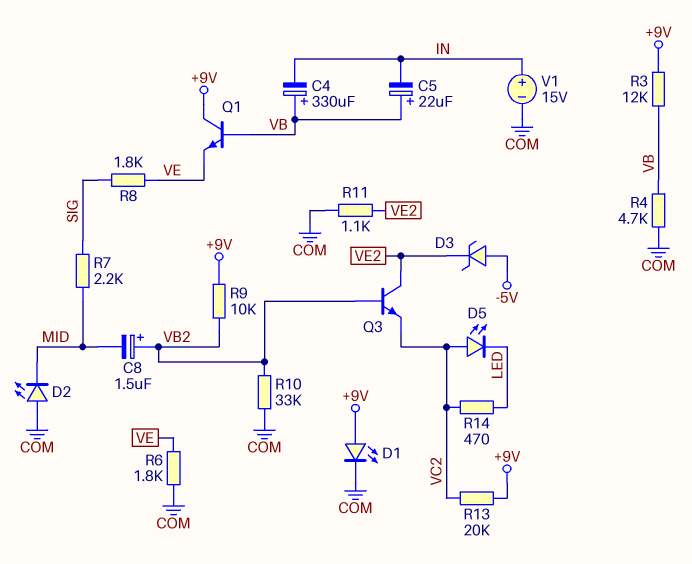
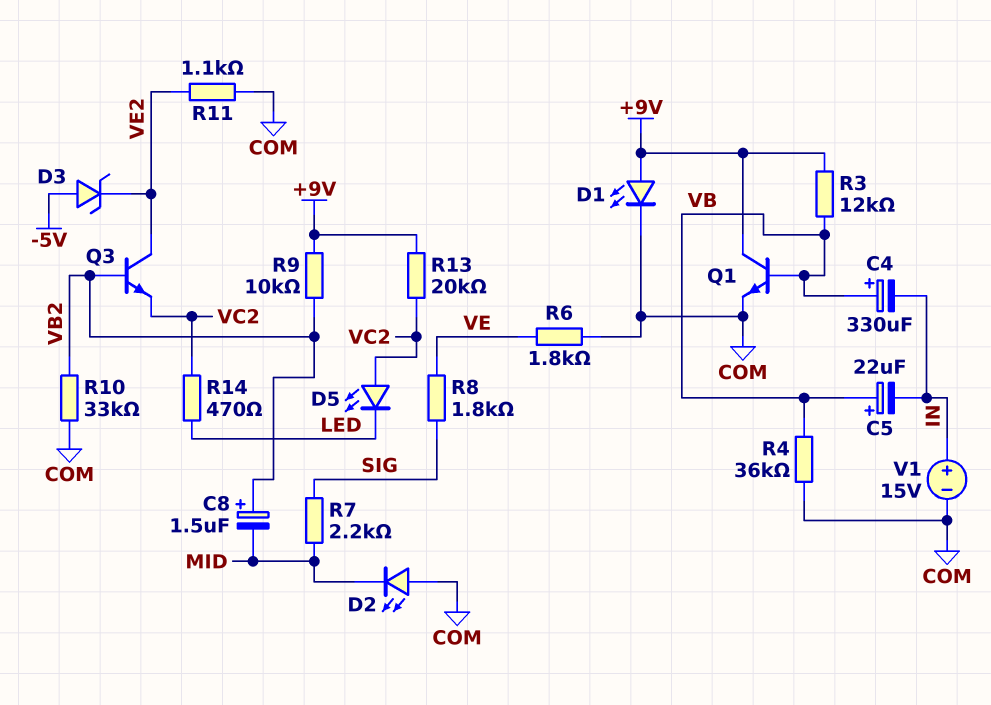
Q1: NPN (B VB, C +9V, E VE) -> NPN (B VB, C +9V, E COM)
R4: 4.7k (COM, VB) -> 36k (COM, VB)

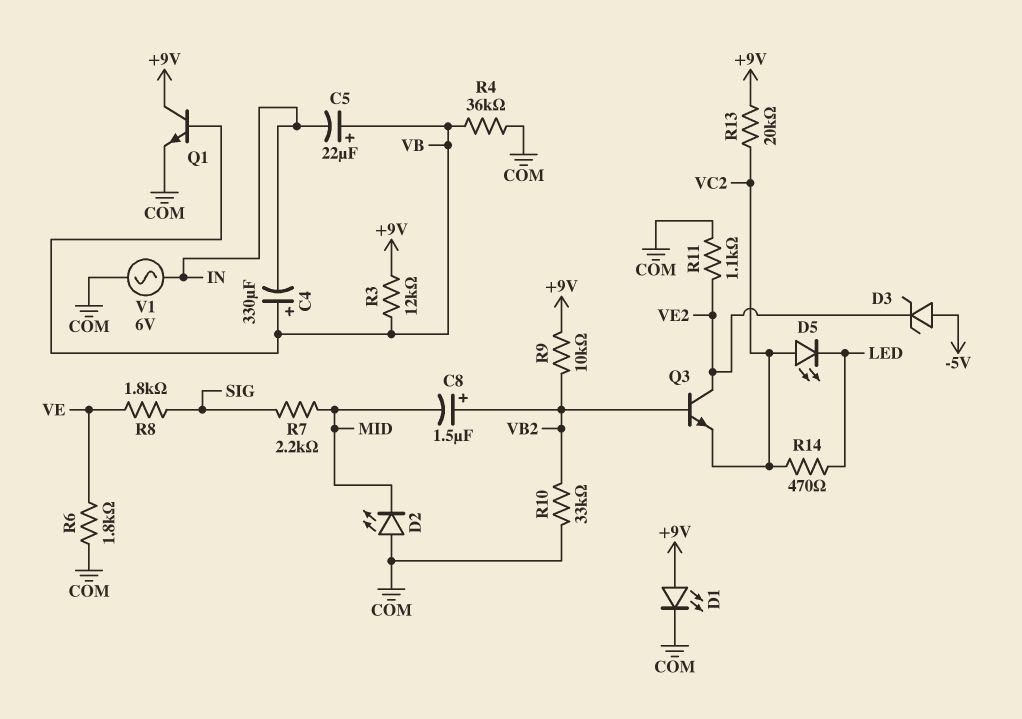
V1: 15V (plus IN, minus COM) -> AC 6V (COM, IN)

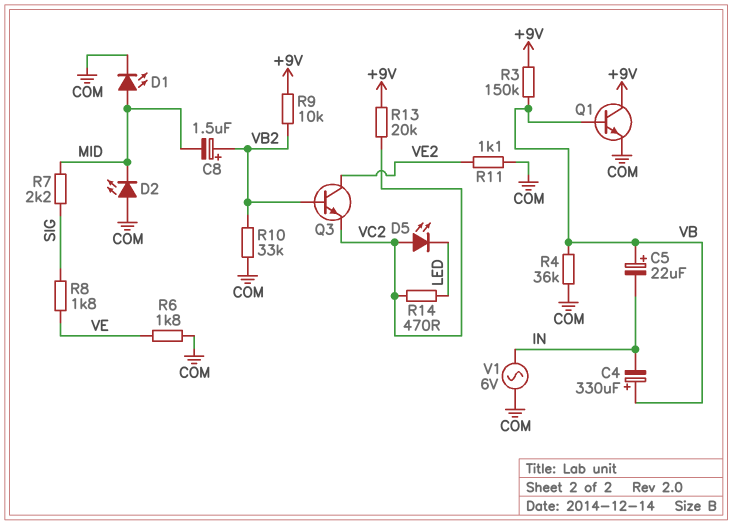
D1: LED (A +9V, K COM) -> LED (A MID, K COM)
D3: zener (A -5V, K VE2) -> none
R3: 12k (+9V, VB) -> 150k (+9V, VB)

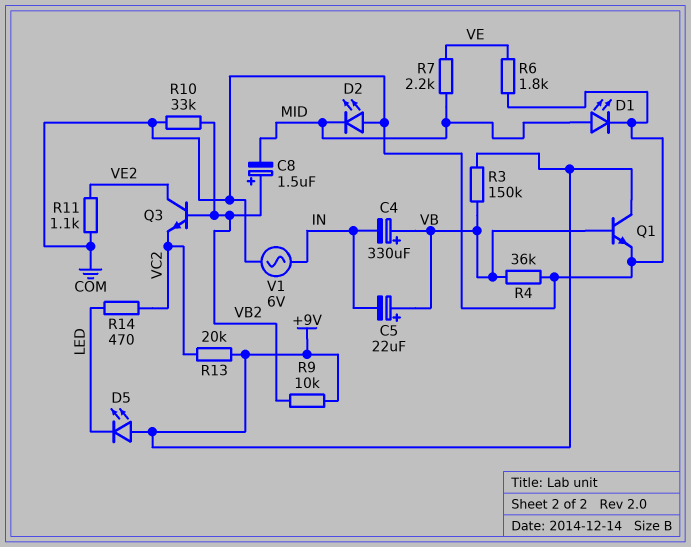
D5: LED (A VC2, K LED) -> LED (A +9V, K LED)
R7: 2.2k (MID, SIG) -> 2.2k (MID, VE)
R8: 1.8k (SIG, VE) -> none

